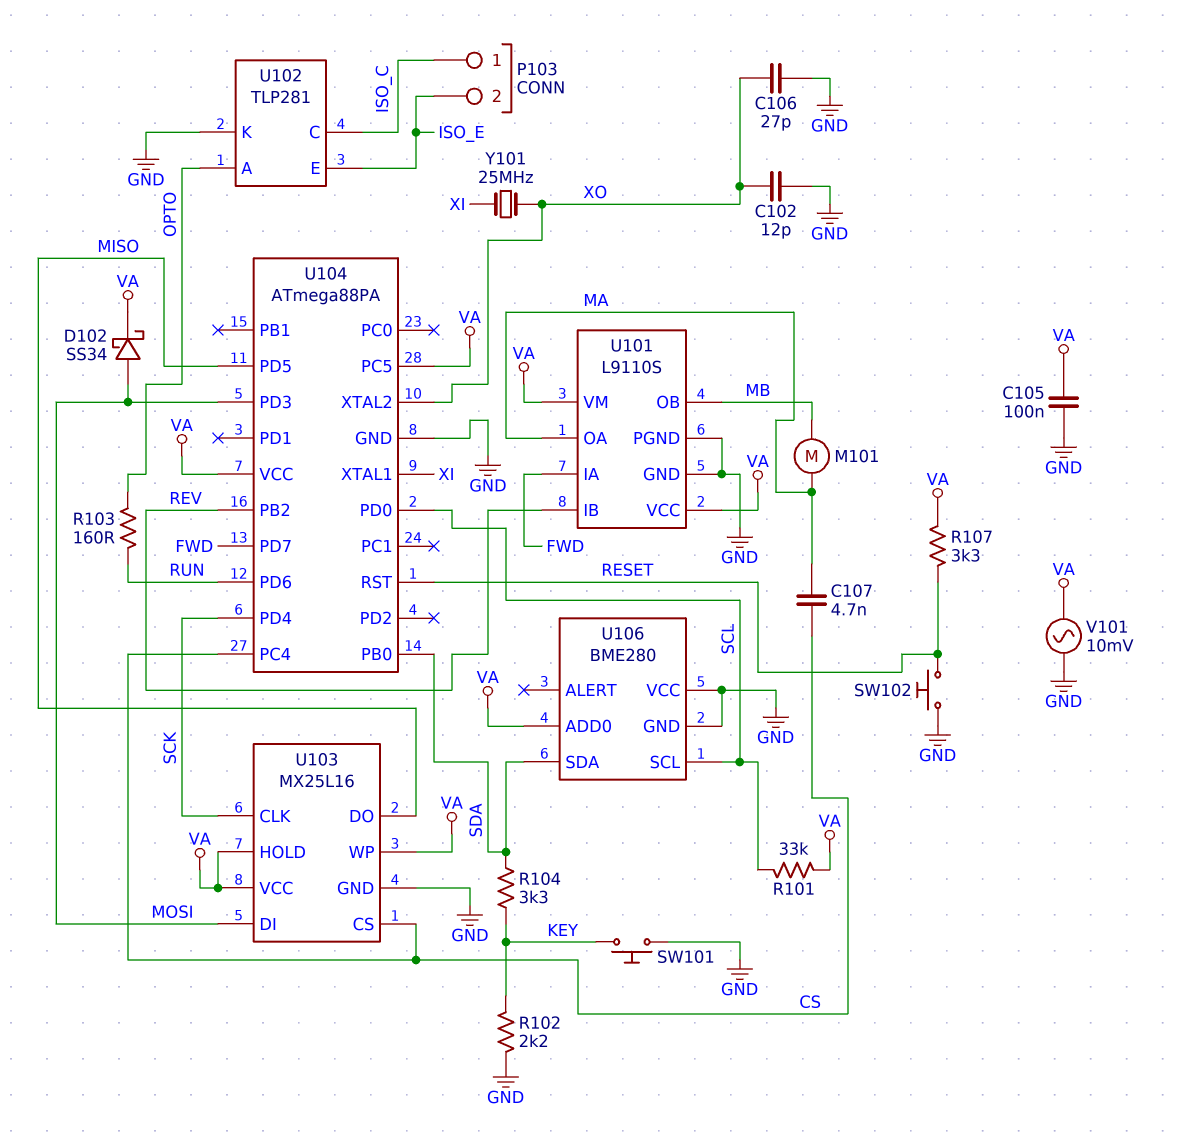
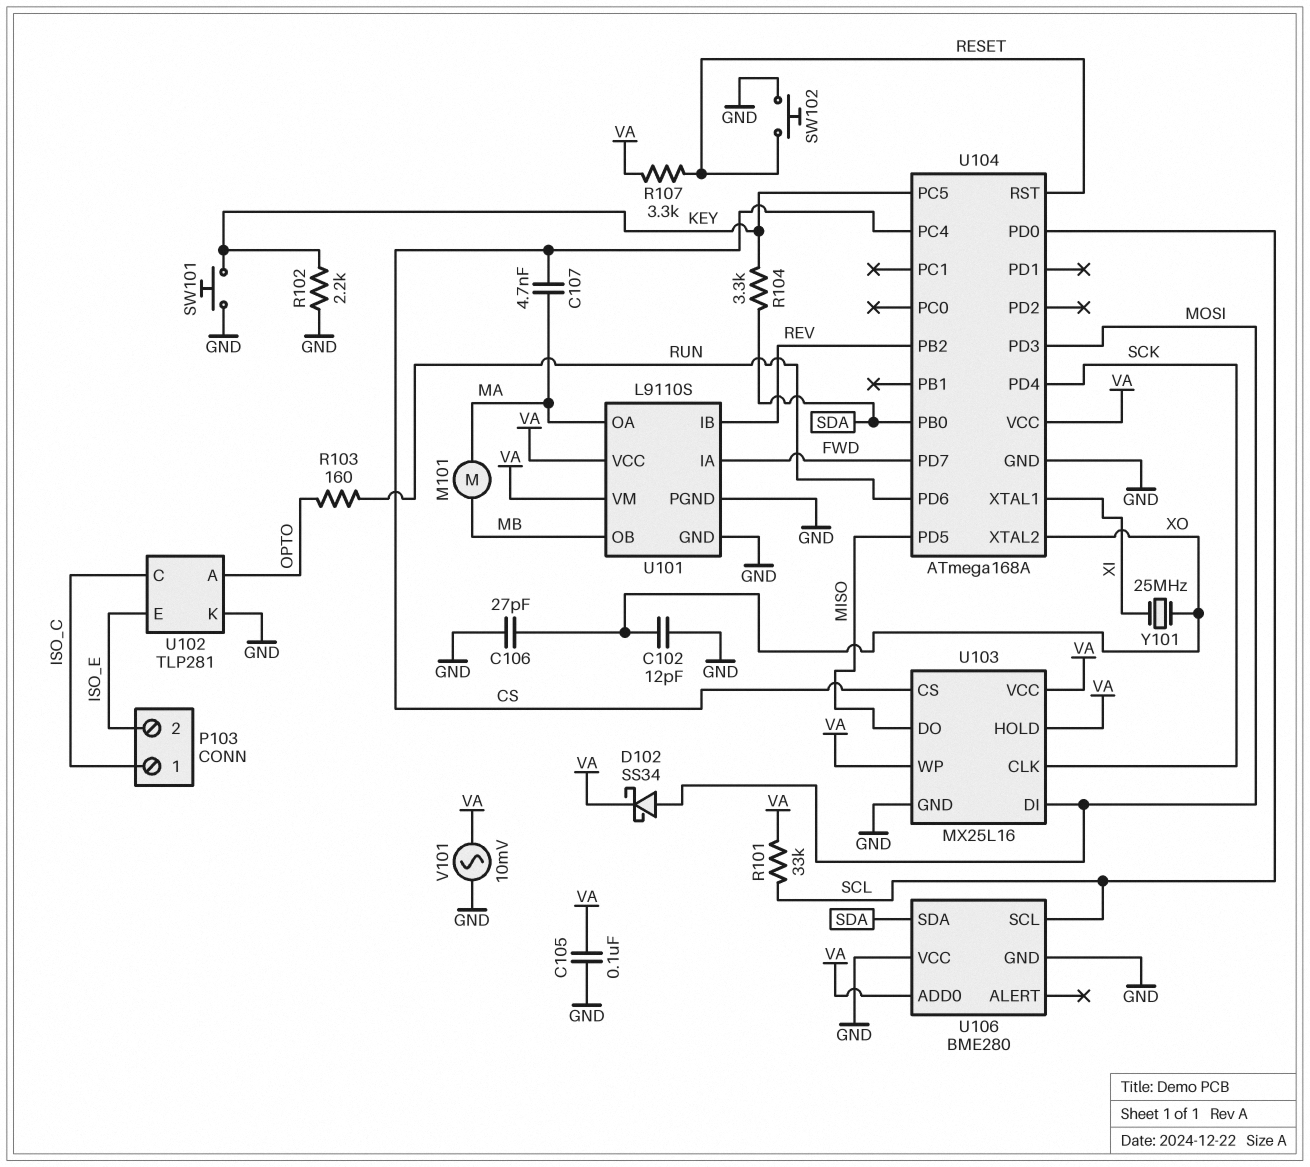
U104: ATmega88PA -> ATmega168A
U104 pin PC5: VA -> KEY

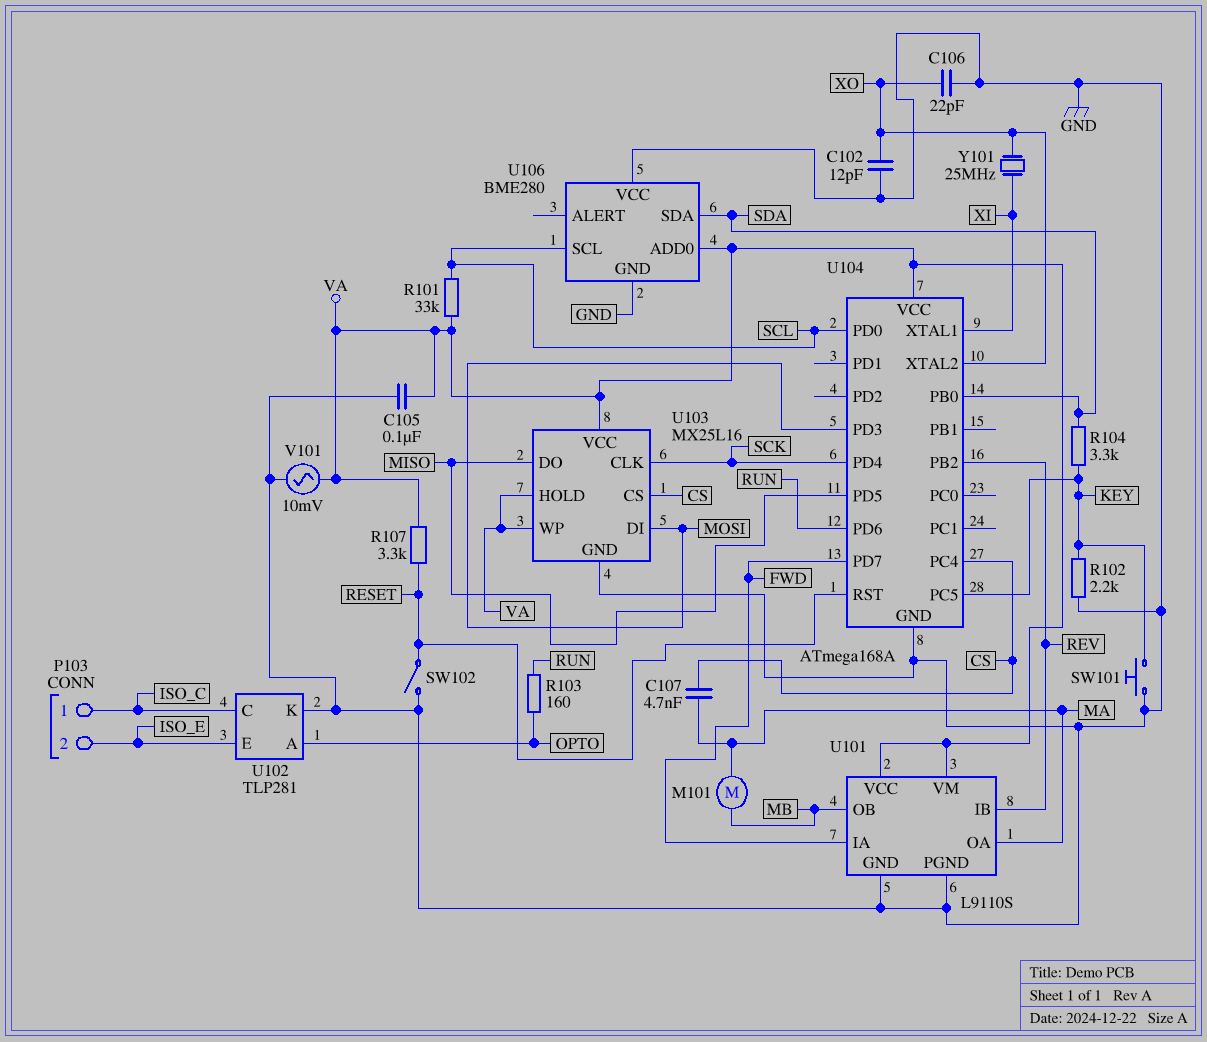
C106: 27pF (GND, XO) -> 22pF (GND, XO)
D102: schottky SS34 (A MOSI, K VA) -> none
SW102: button (GND, RESET) -> switch (GND, RESET)

